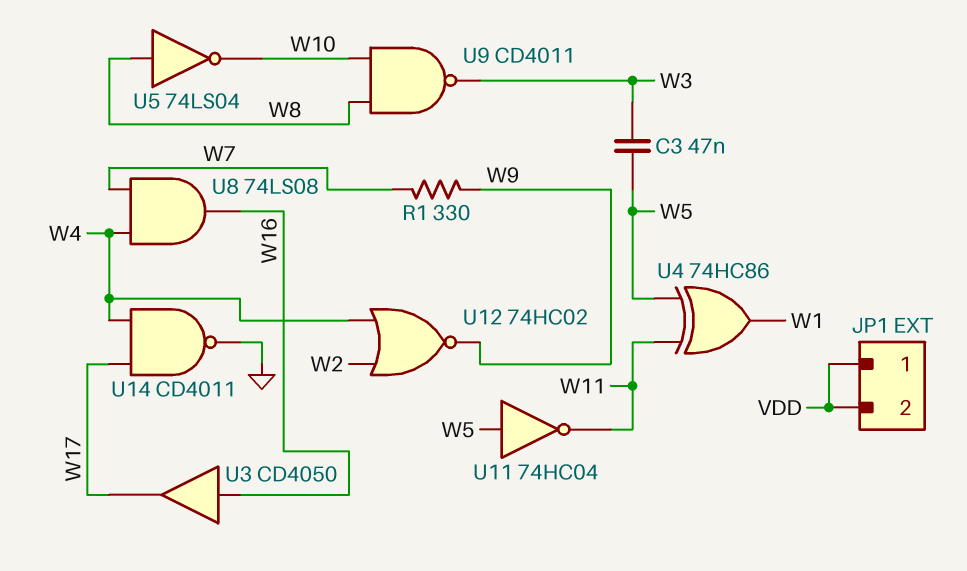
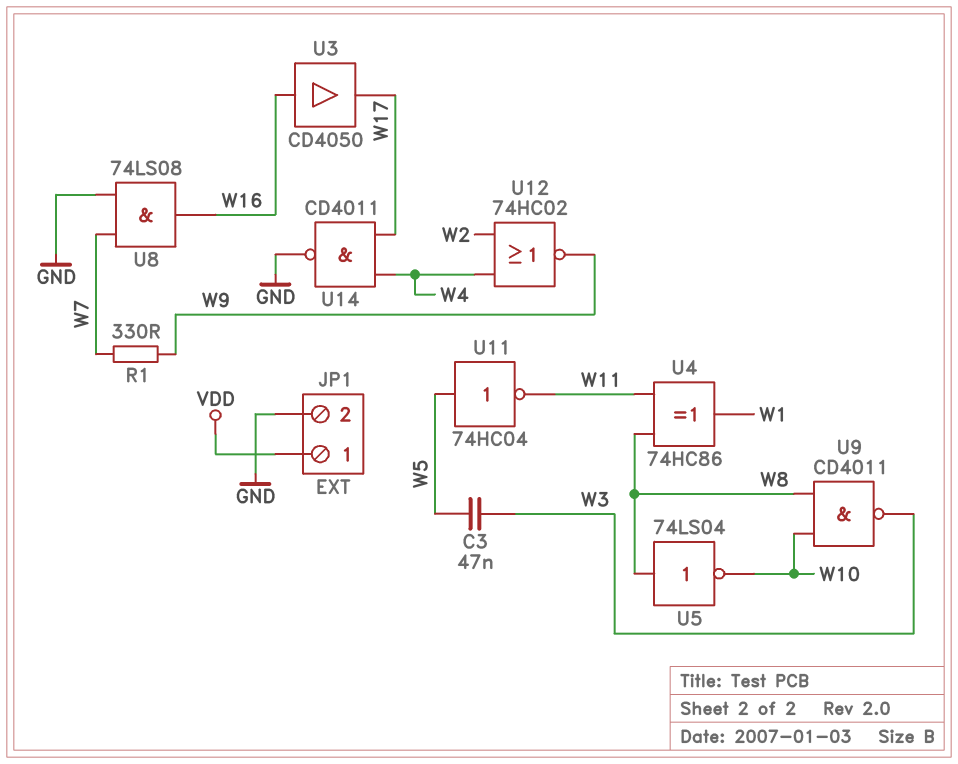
JP1 pin 2: VDD -> GND
U4: XOR 74HC86 (in W5, in W11, out W1) -> XOR 74HC86 (in W8, in W11, out W1)
U8: AND 74LS08 (in W4, in W7, out W16) -> AND 74LS08 (in GND, in W7, out W16)

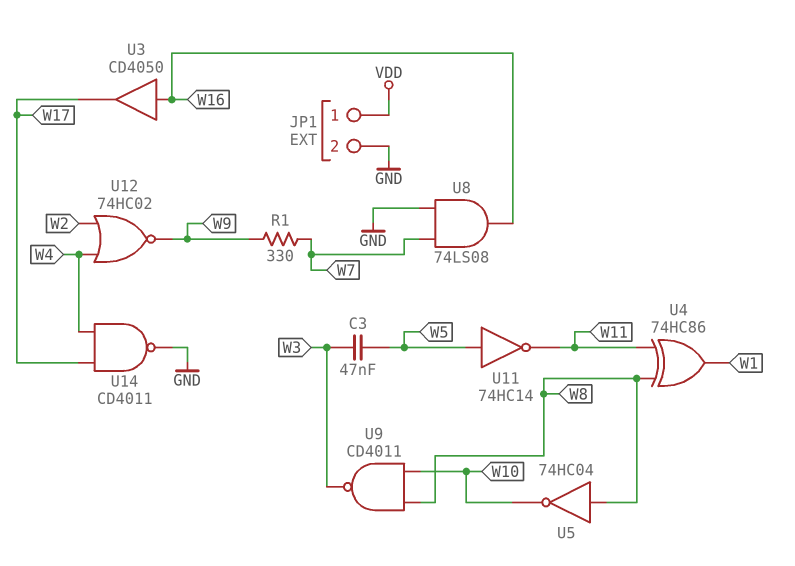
U5: NOT 74LS04 (in W8, out W10) -> NOT 74HC04 (in W8, out W10)
U11: NOT 74HC04 (in W5, out W11) -> NOT 74HC14 (in W5, out W11)

